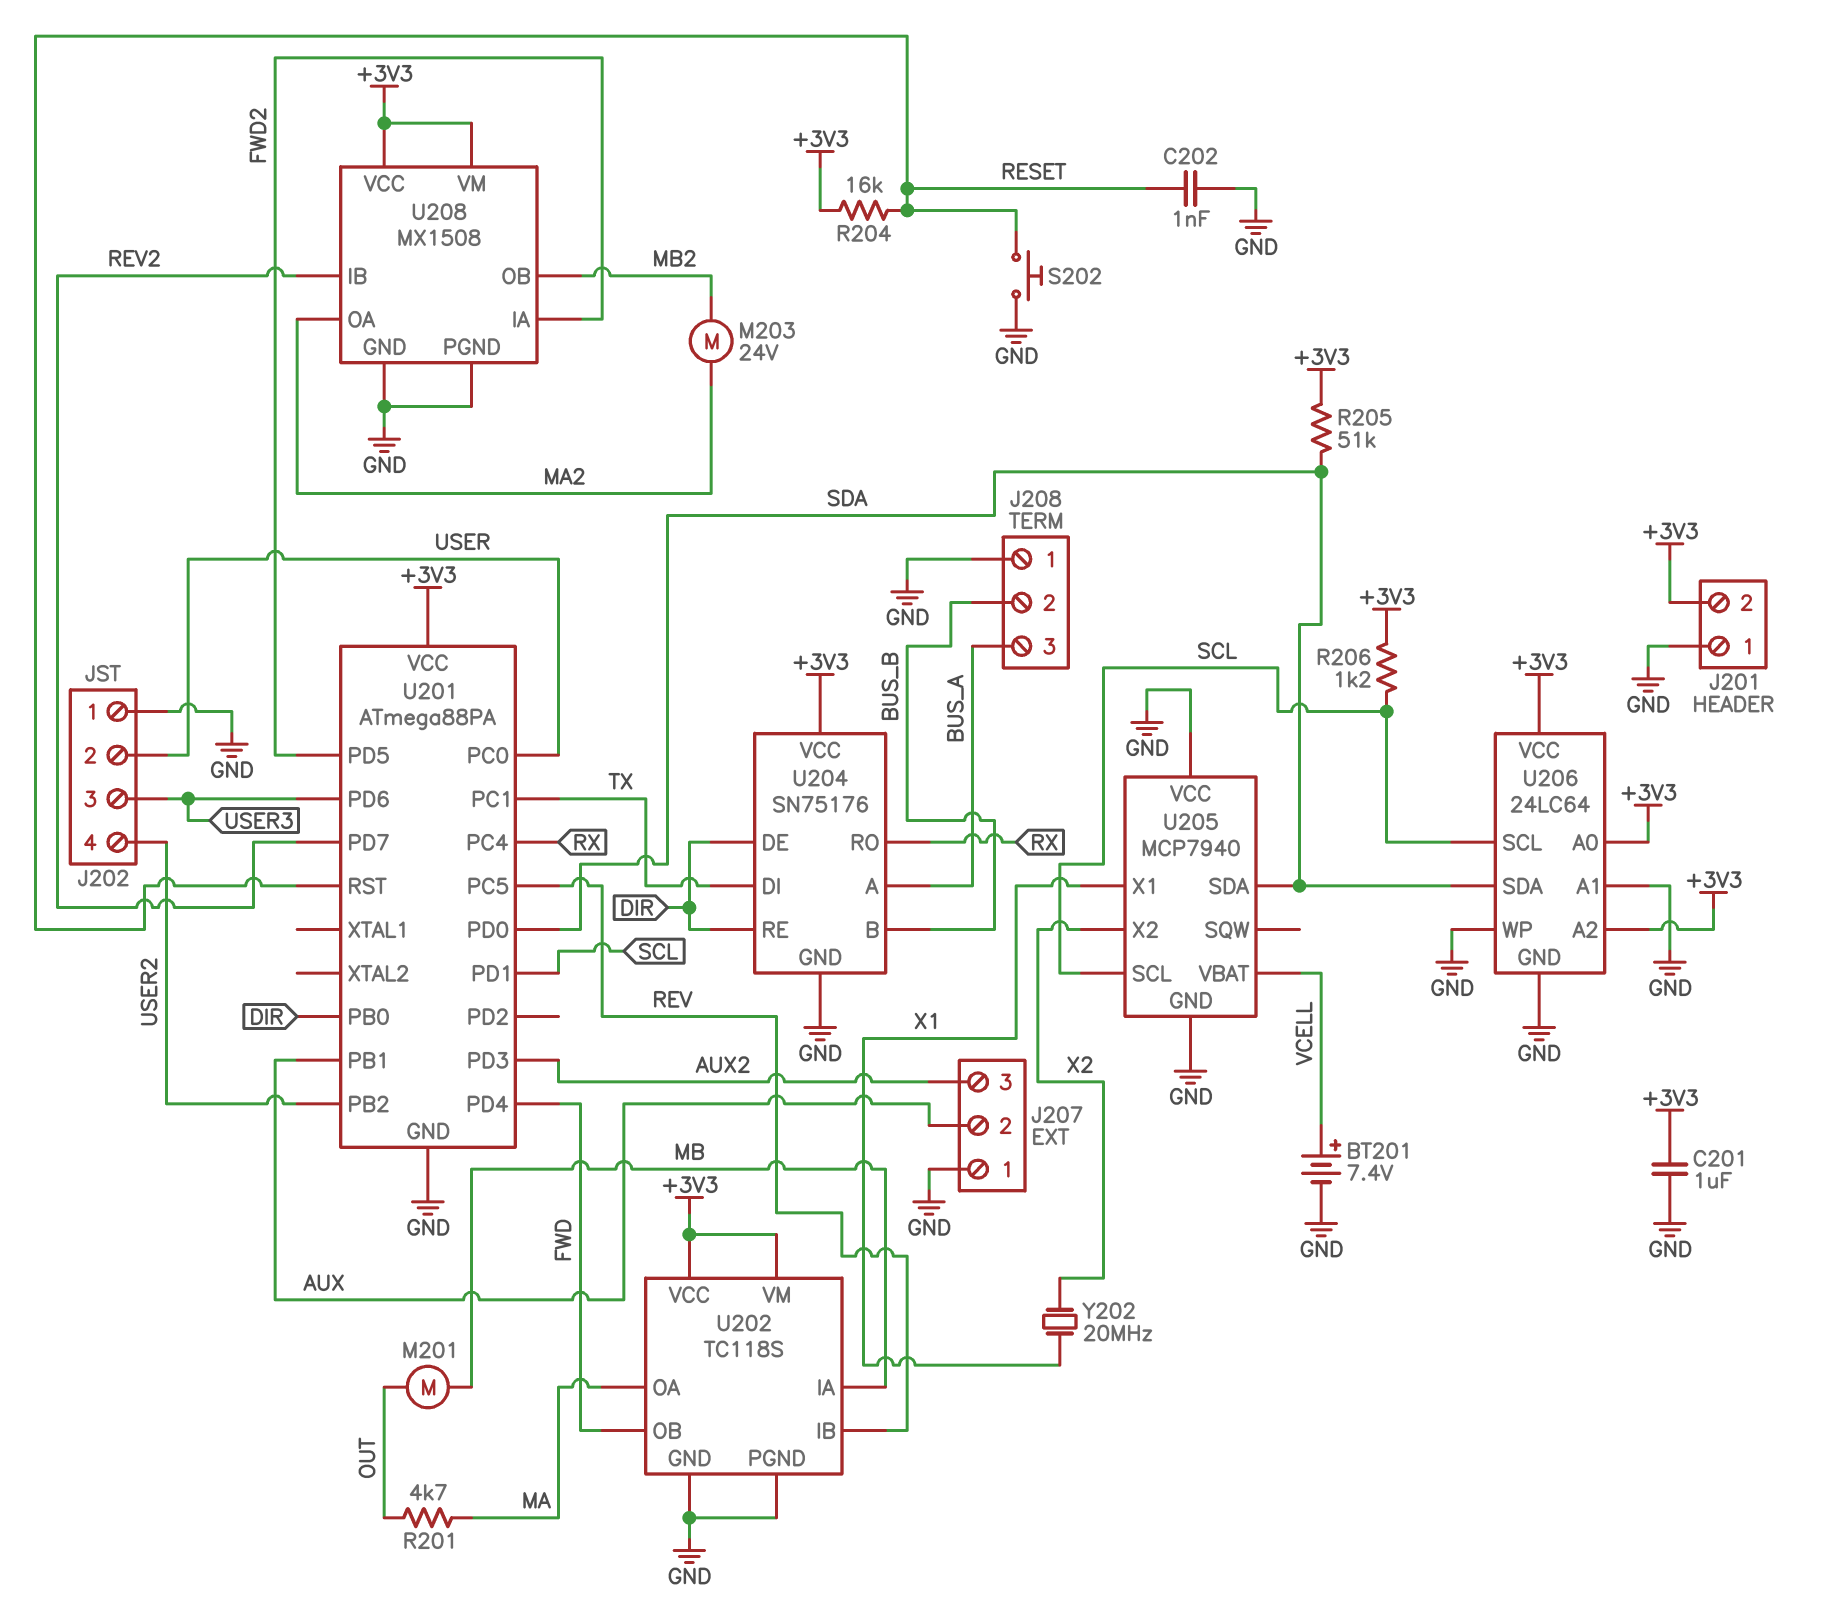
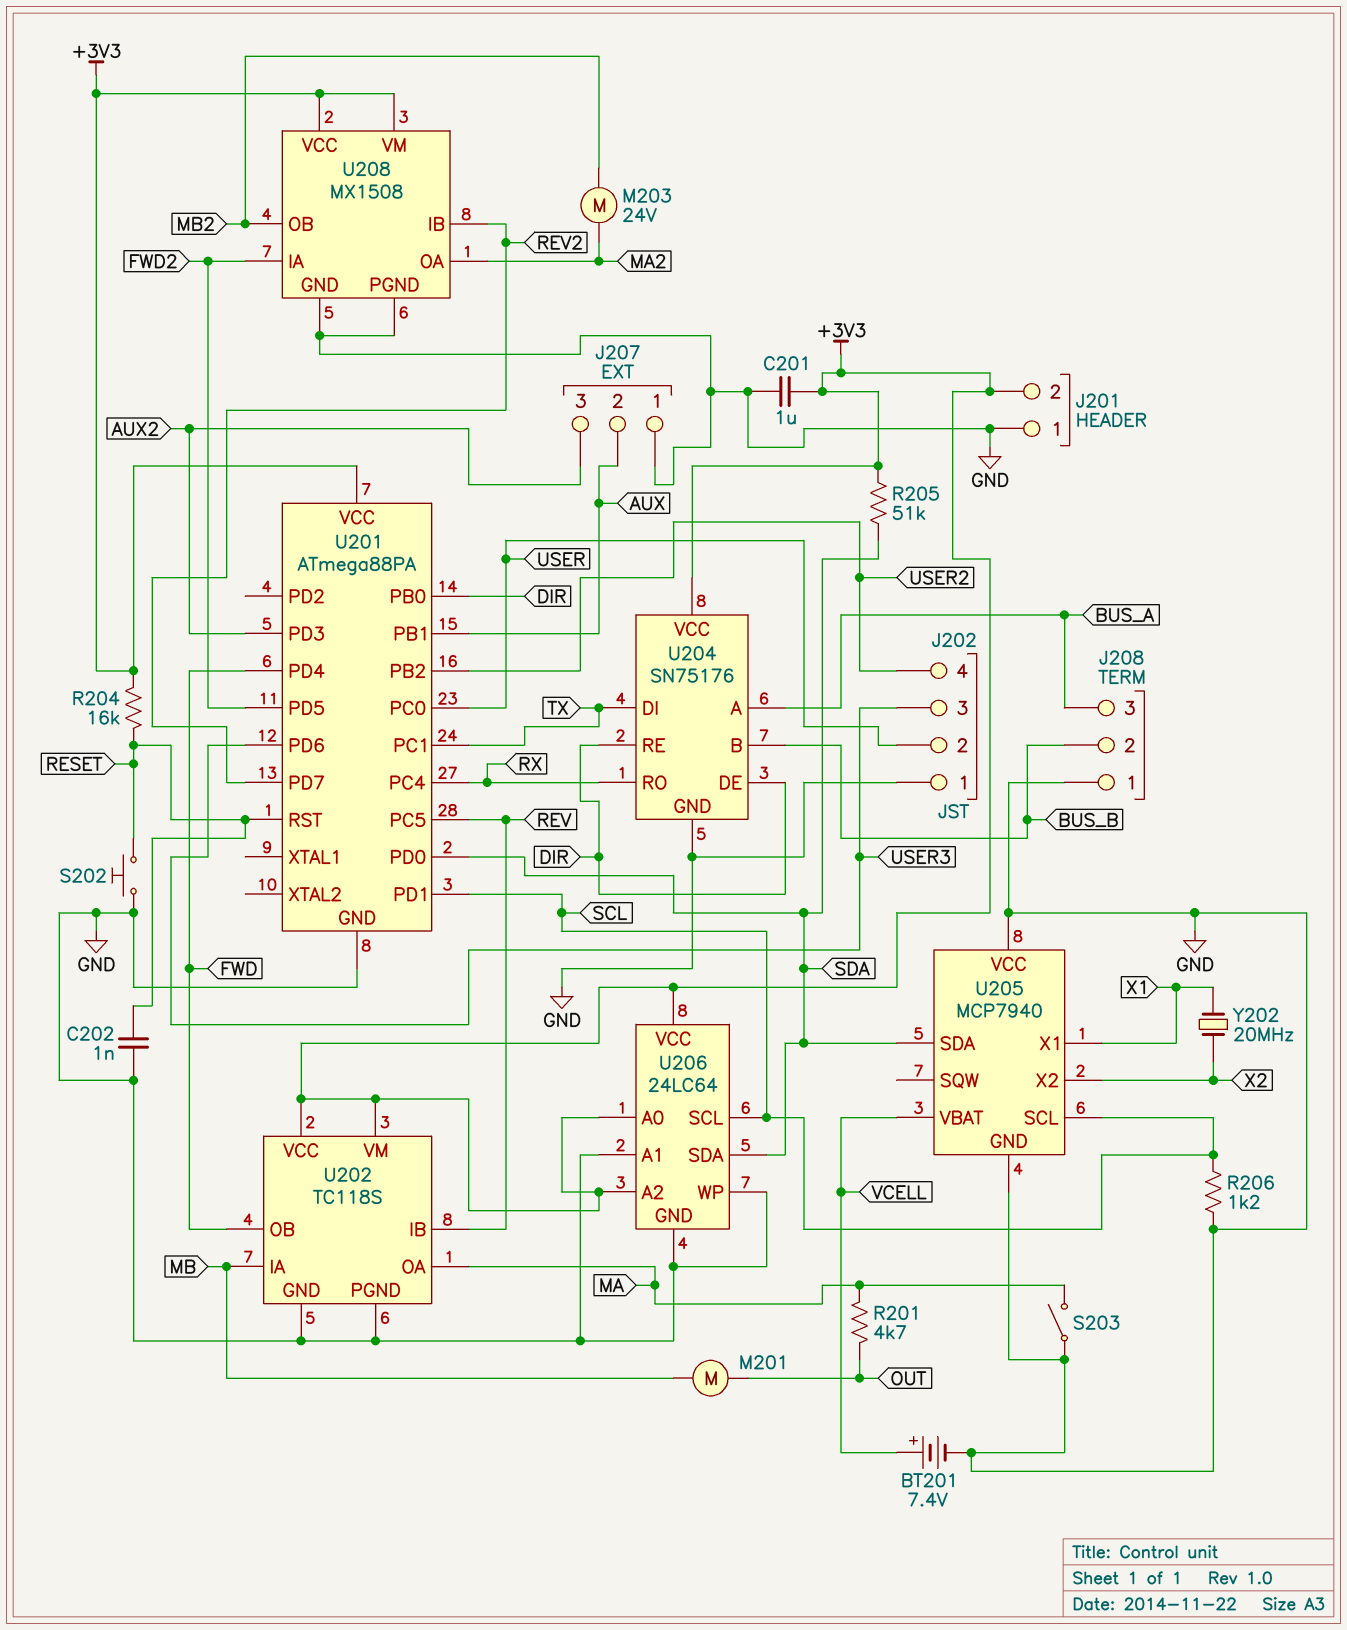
R206: 1.2k (+3V3, SCL) -> 1.2k (GND, SCL)
S203: none -> switch (GND, MA)

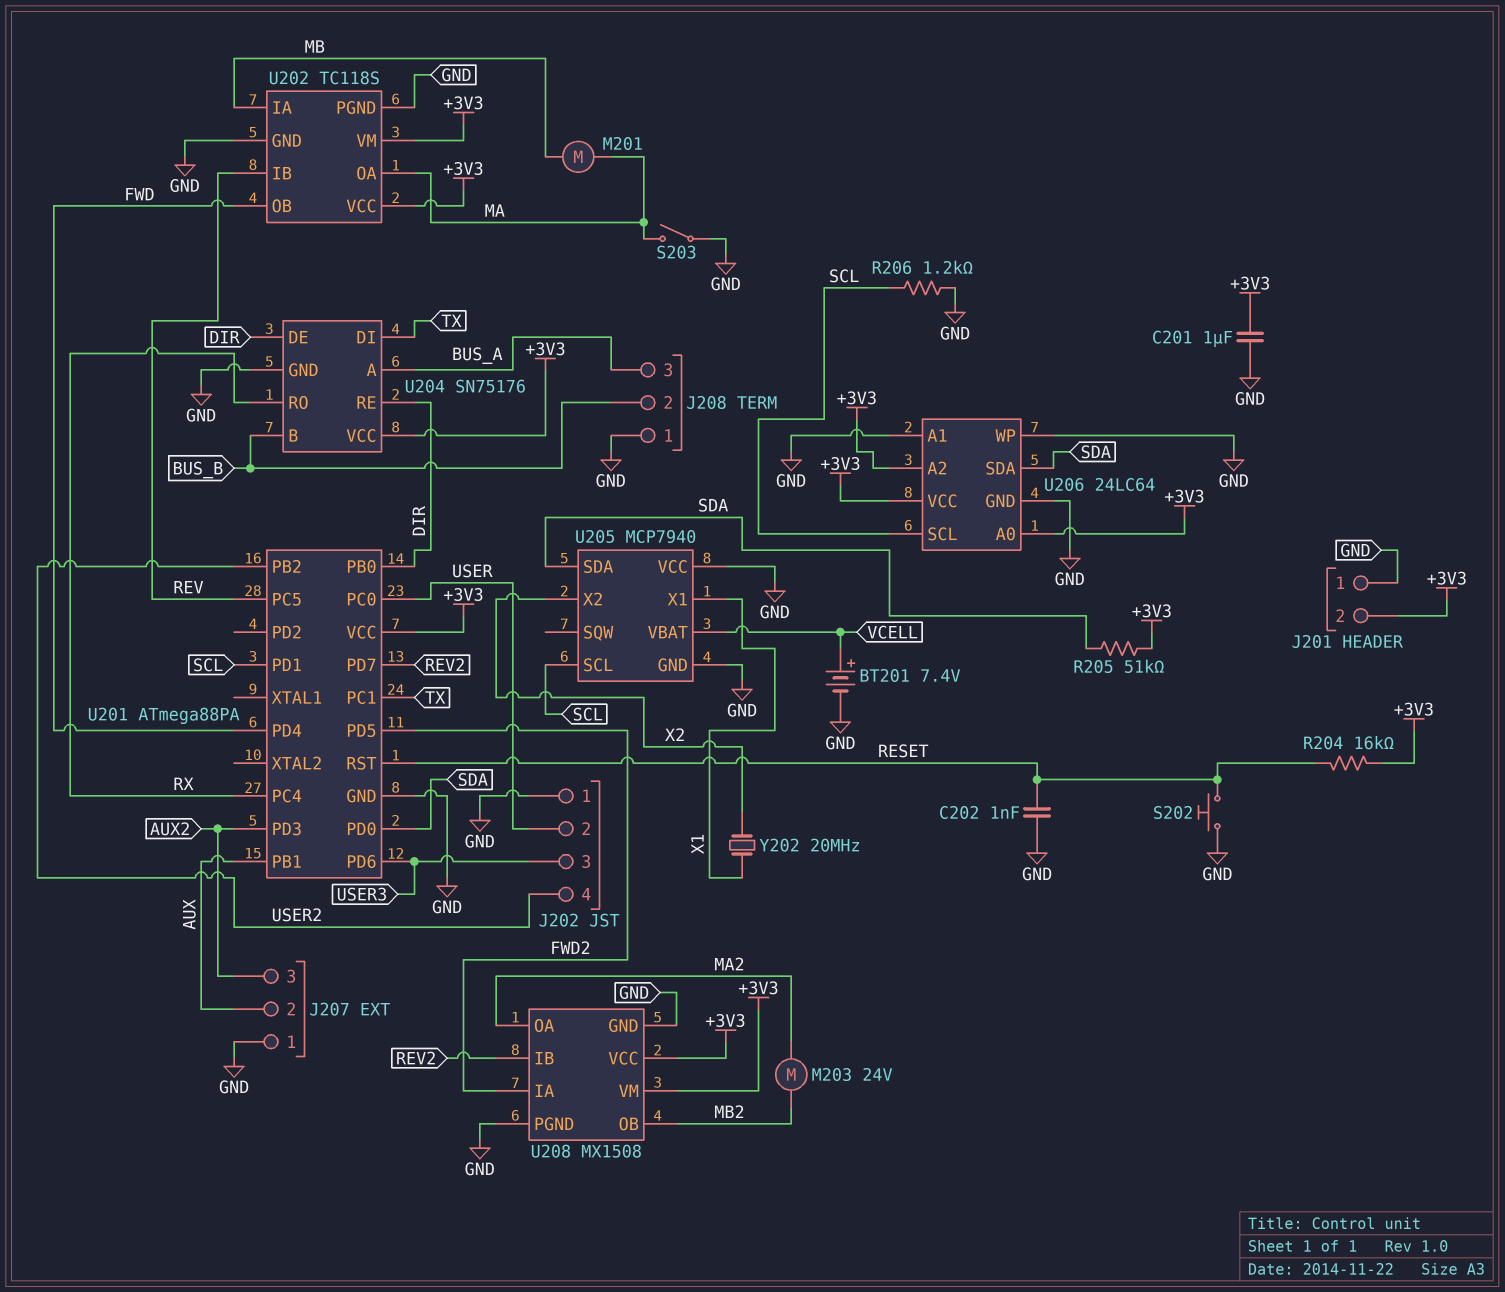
M201: motor (MB, OUT) -> motor (MA, MB)
R201: 4.7k (MA, OUT) -> none

